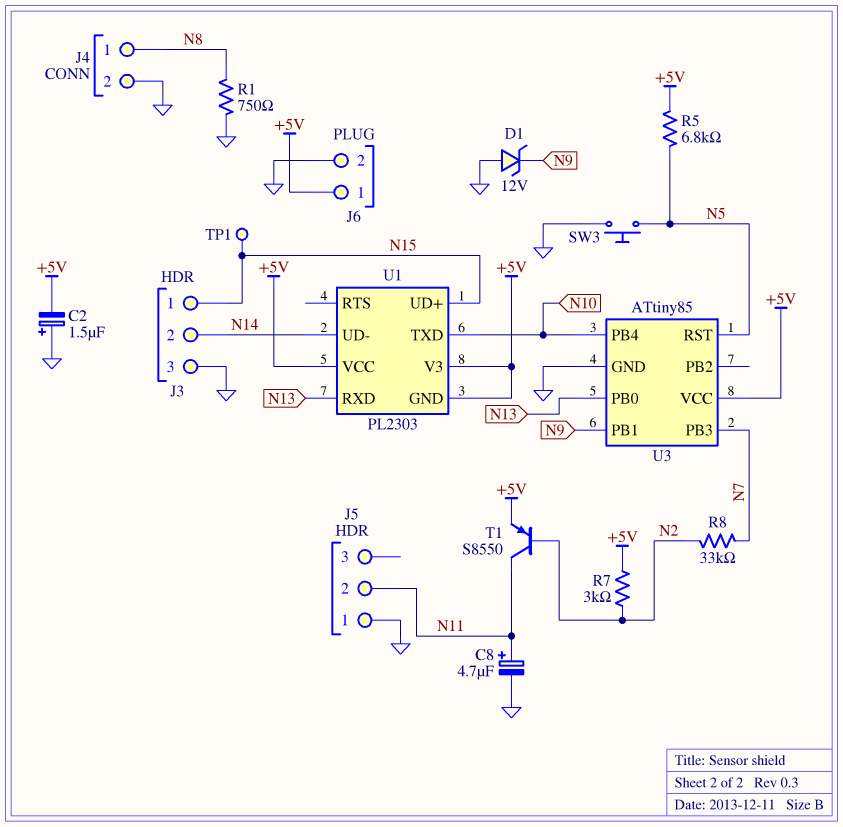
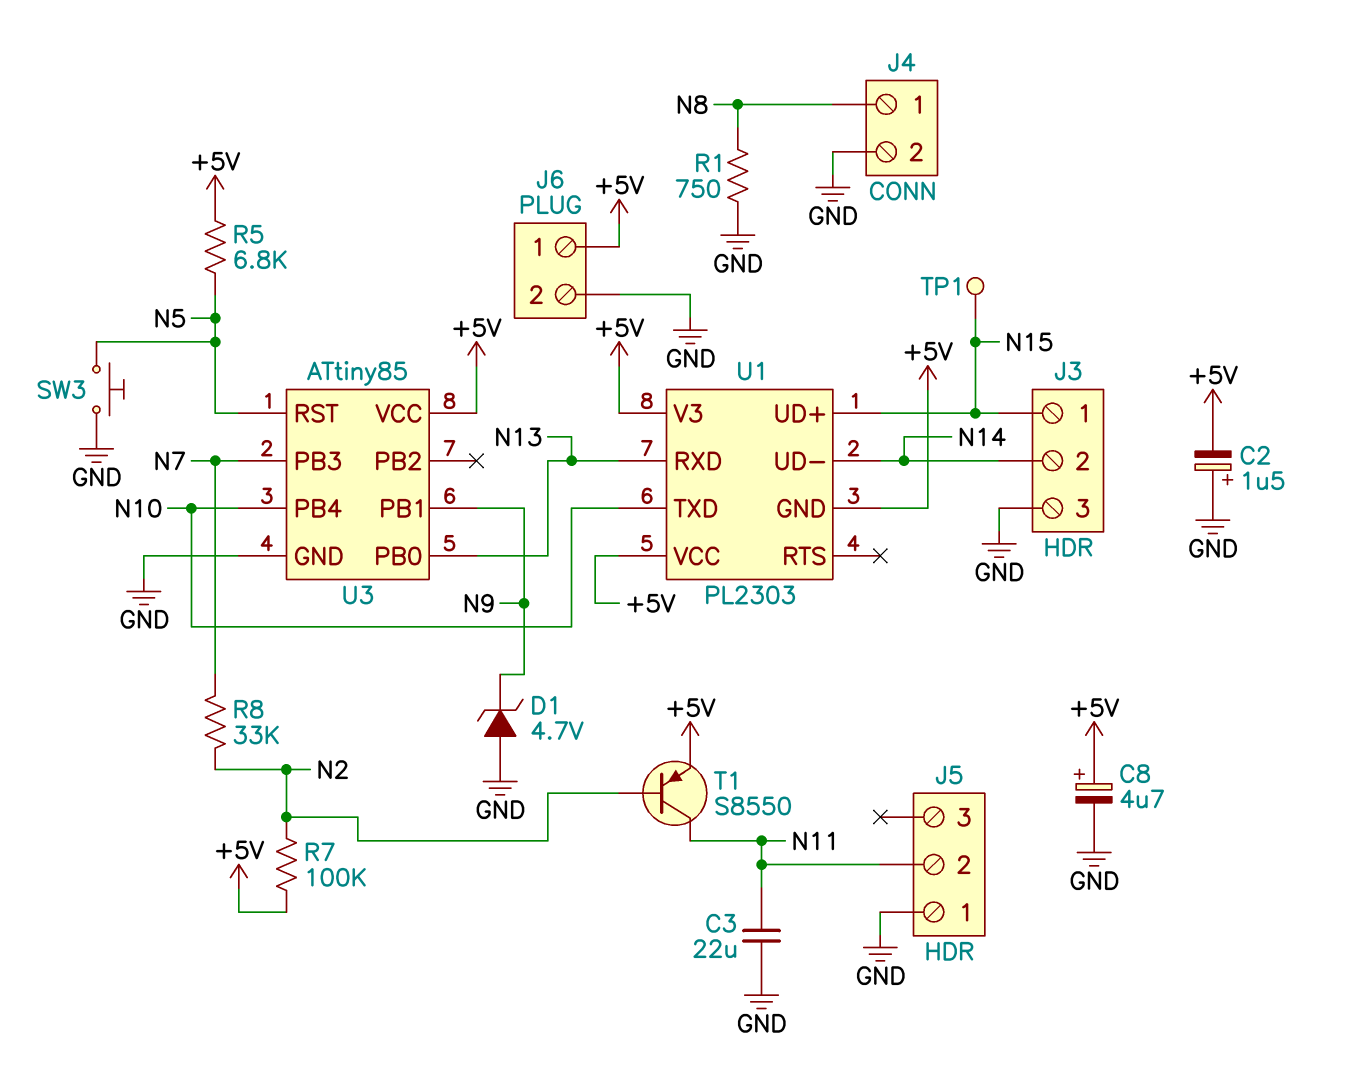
C3: none -> 22uF (GND, N11)
C8: 4.7uF (plus N11, minus GND) -> 4.7uF (plus +5V, minus GND)
D1: zener 12V (A GND, K N9) -> zener 4.7V (A GND, K N9)
R7: 3k (+5V, N2) -> 100k (+5V, N2)

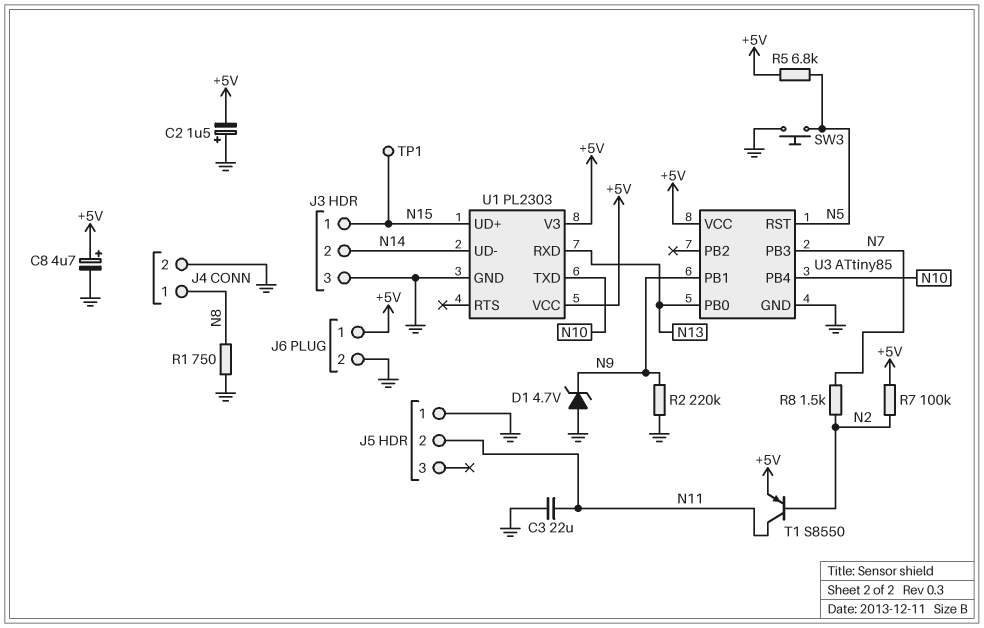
R2: none -> 220k (GND, N9)
R8: 33k (N2, N7) -> 1.5k (N2, N7)
U1 pin GND: +5V -> GND

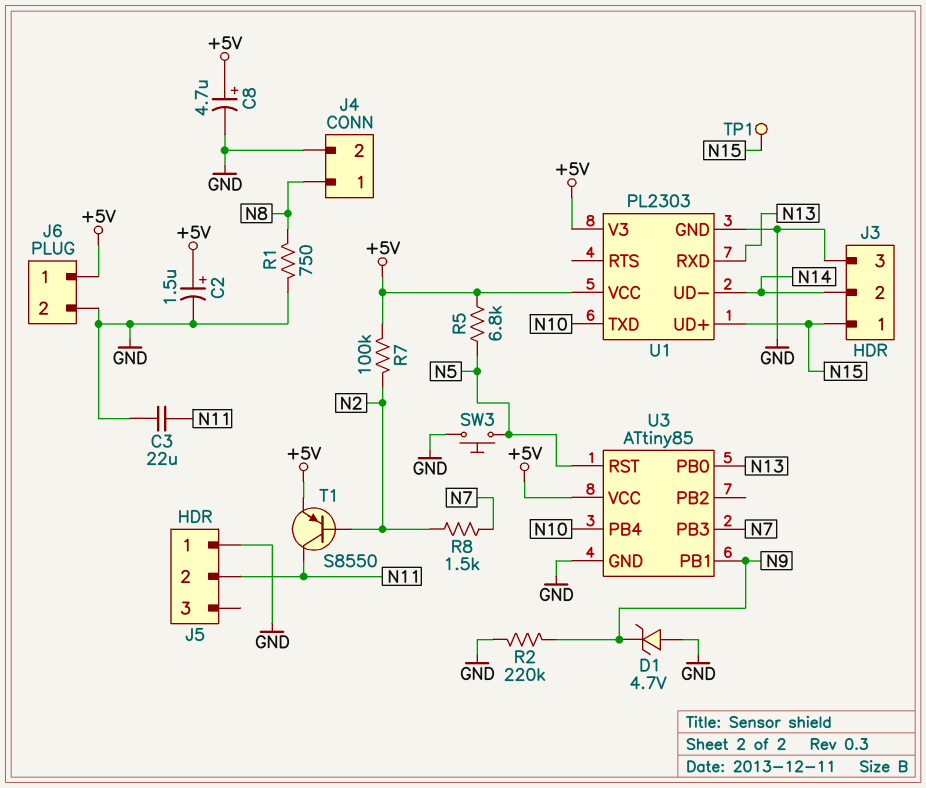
C2: 1.5uF (plus GND, minus +5V) -> 1.5uF (plus +5V, minus GND)

